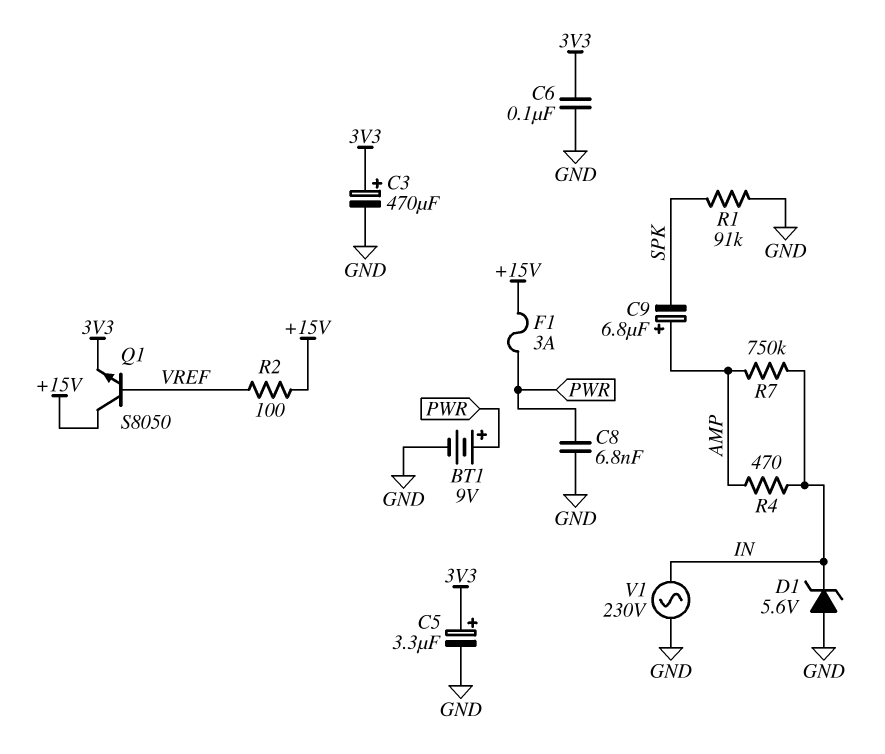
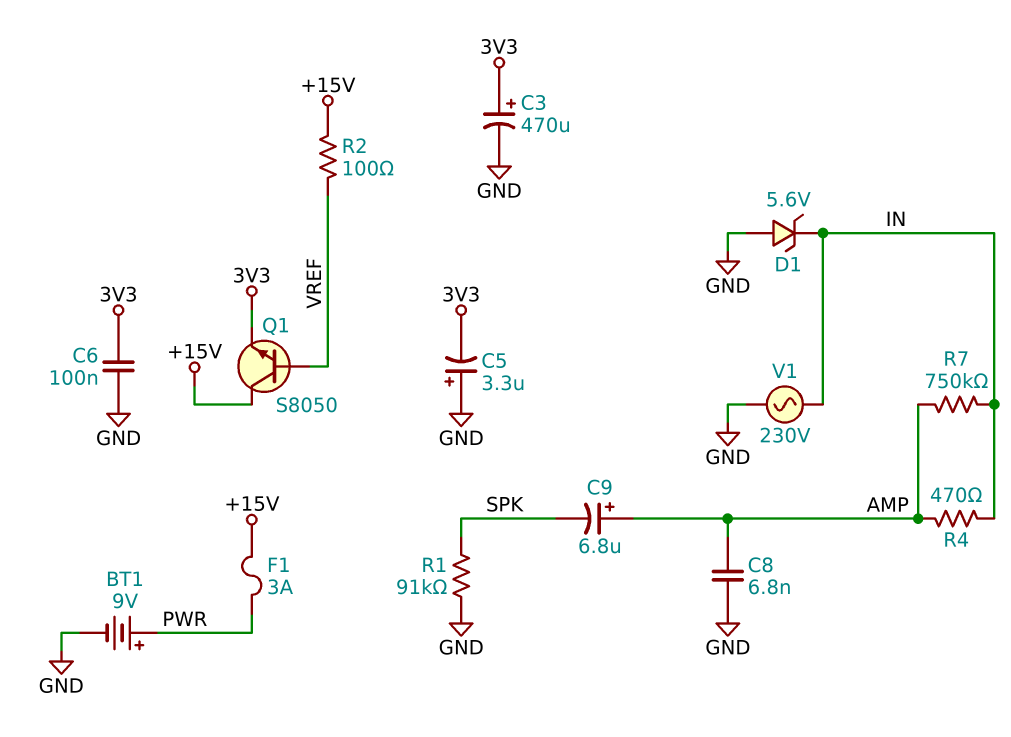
C5: 3.3uF (plus 3V3, minus GND) -> 3.3uF (plus GND, minus 3V3)
C8: 6.8nF (GND, PWR) -> 6.8nF (AMP, GND)

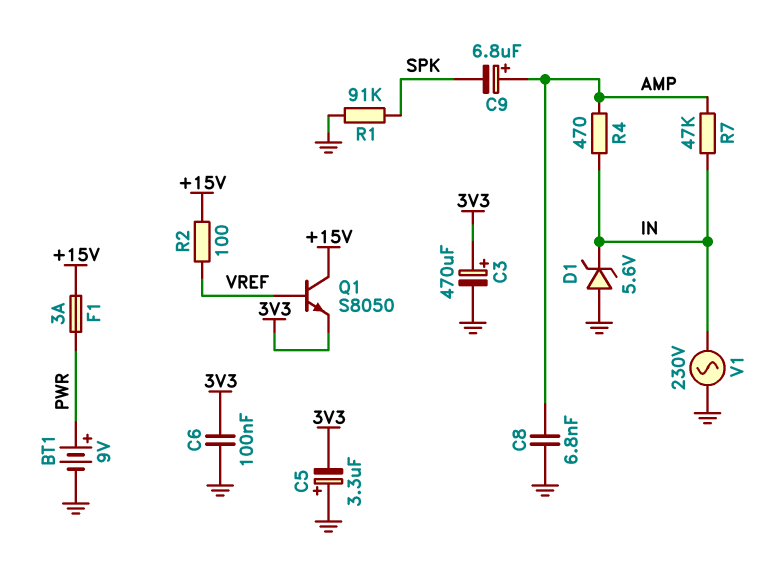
R7: 750k (AMP, IN) -> 47k (AMP, IN)

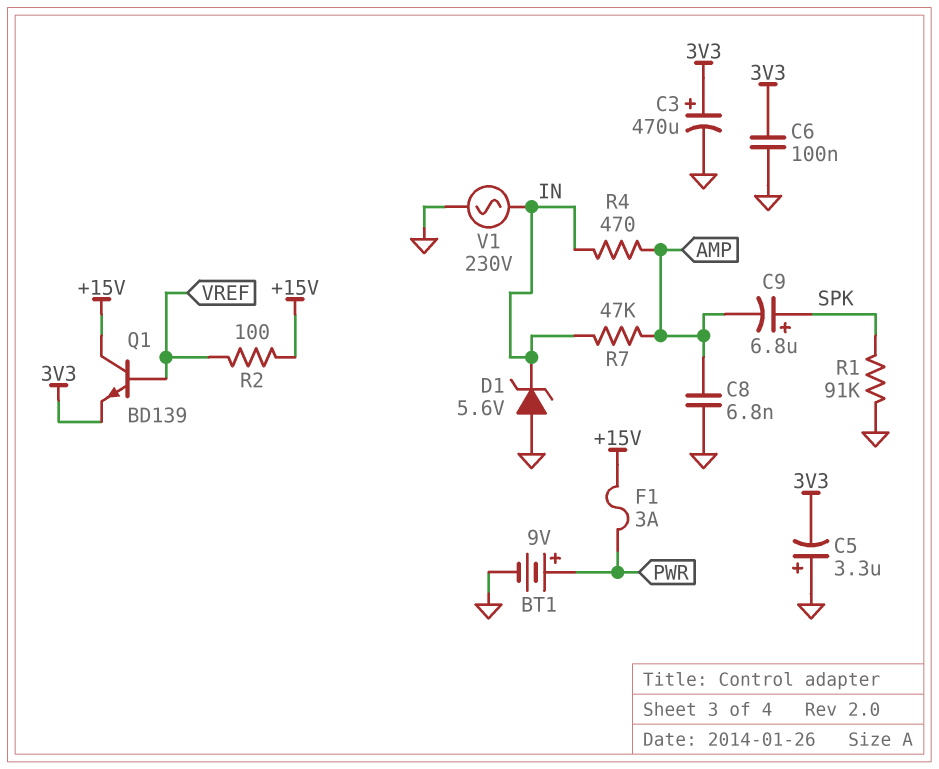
C9: 6.8uF (plus AMP, minus SPK) -> 6.8uF (plus SPK, minus AMP)
Q1: NPN S8050 (B VREF, C +15V, E 3V3) -> NPN BD139 (B VREF, C +15V, E 3V3)

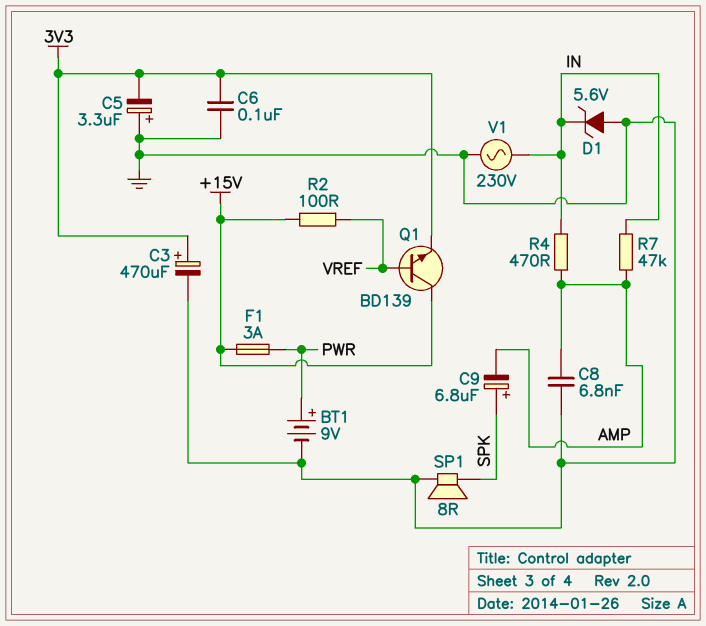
R1: 91k (GND, SPK) -> none
SP1: none -> speaker 8R (GND, SPK)

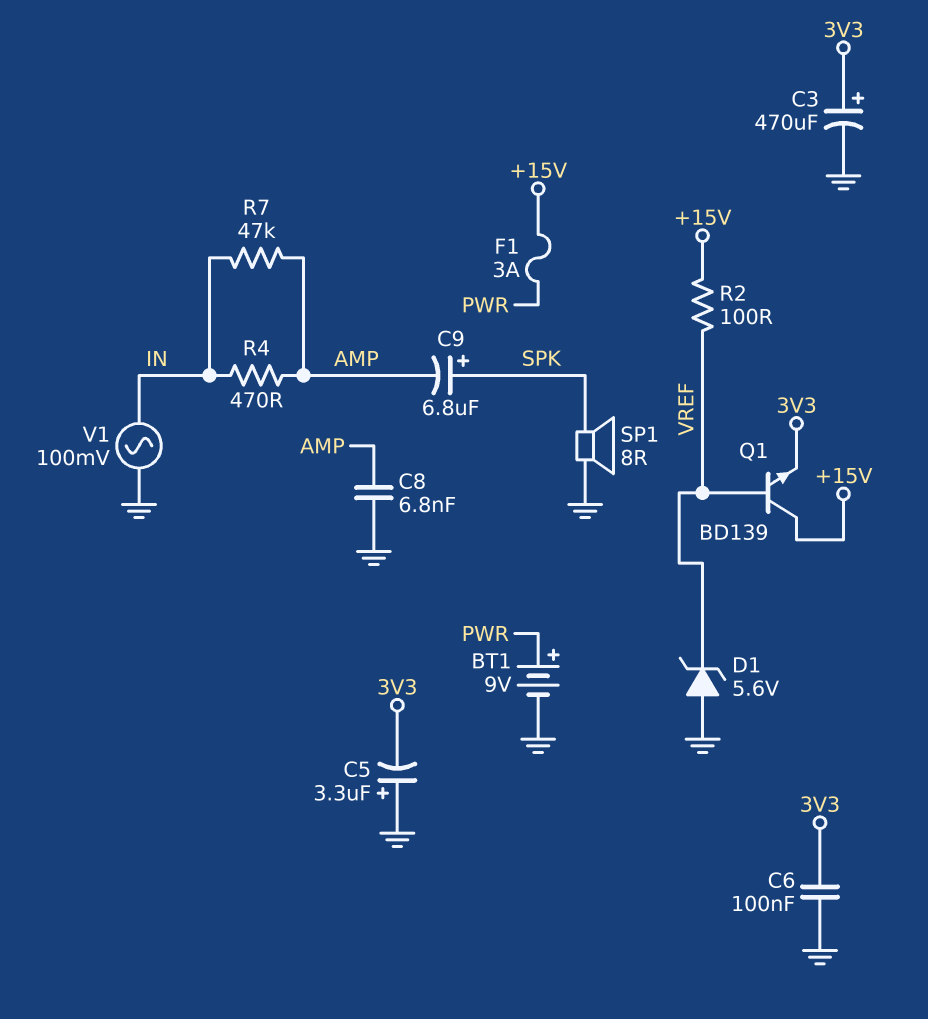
D1: zener 5.6V (A GND, K IN) -> zener 5.6V (A GND, K VREF)
V1: AC 230V (GND, IN) -> AC 100mV (GND, IN)

